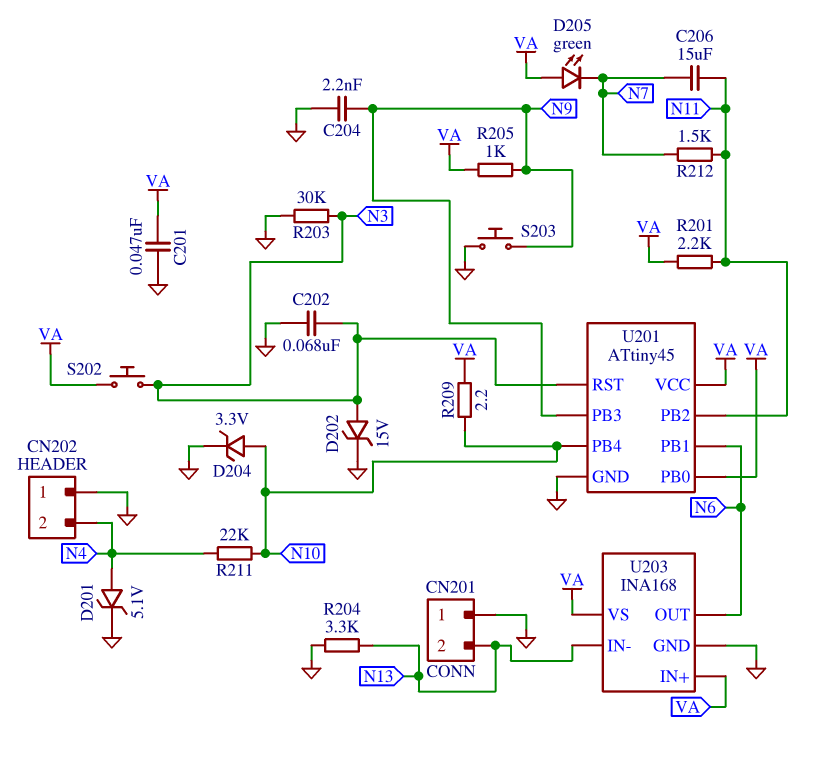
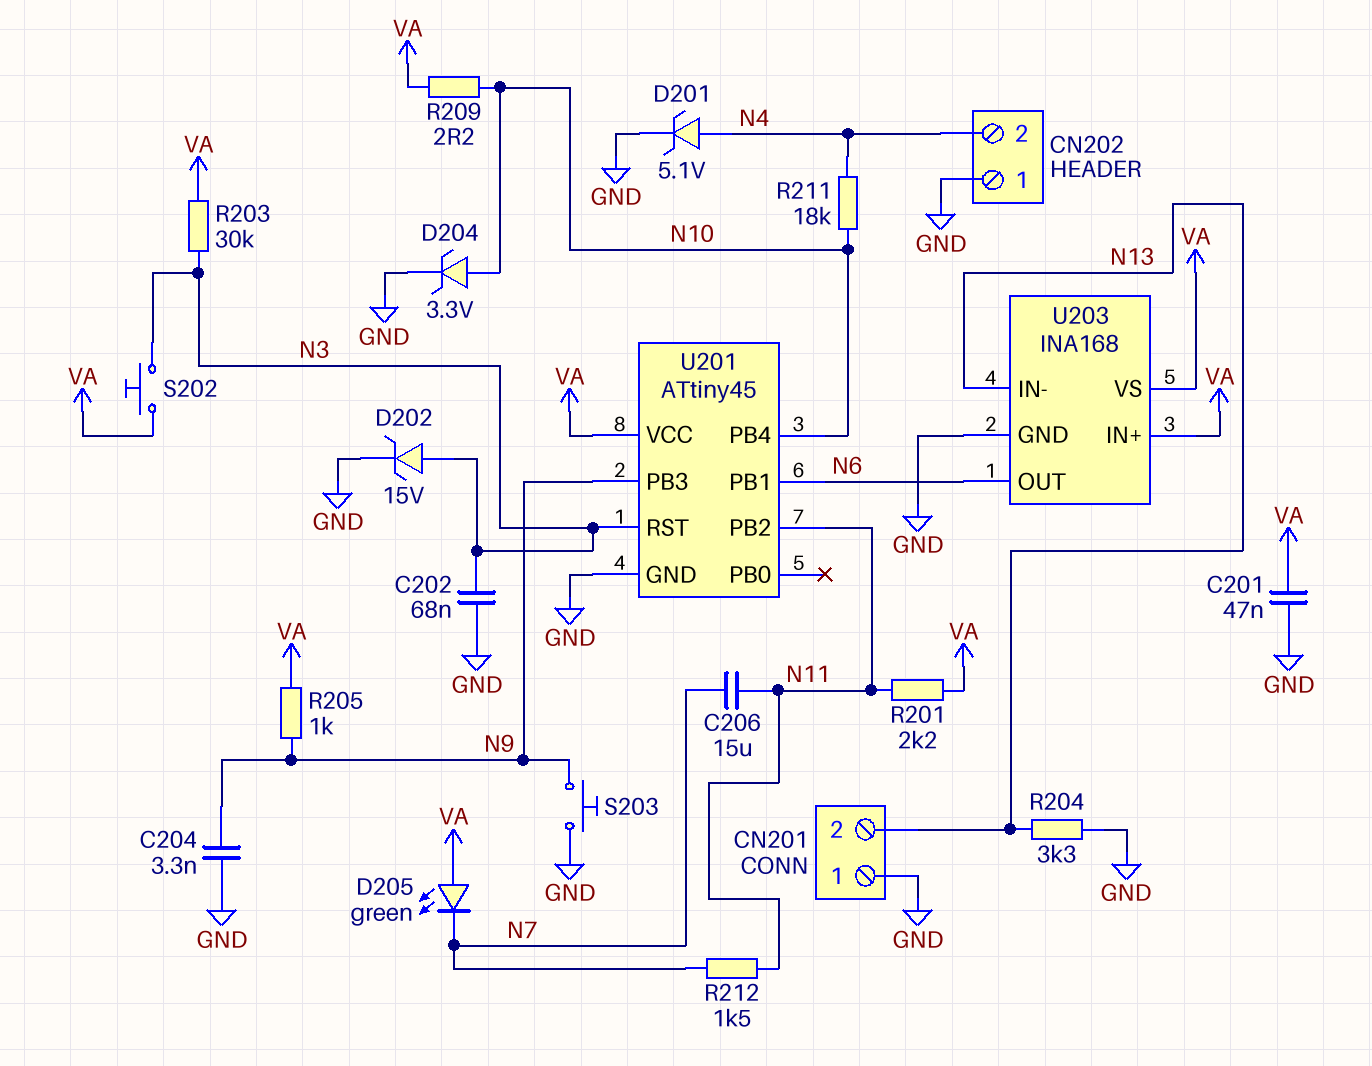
C204: 2.2nF (GND, N9) -> 3.3nF (GND, N9)
R203: 30k (GND, N3) -> 30k (N3, VA)
R211: 22k (N4, N10) -> 18k (N4, N10)
U201 pin PB0: VA -> none

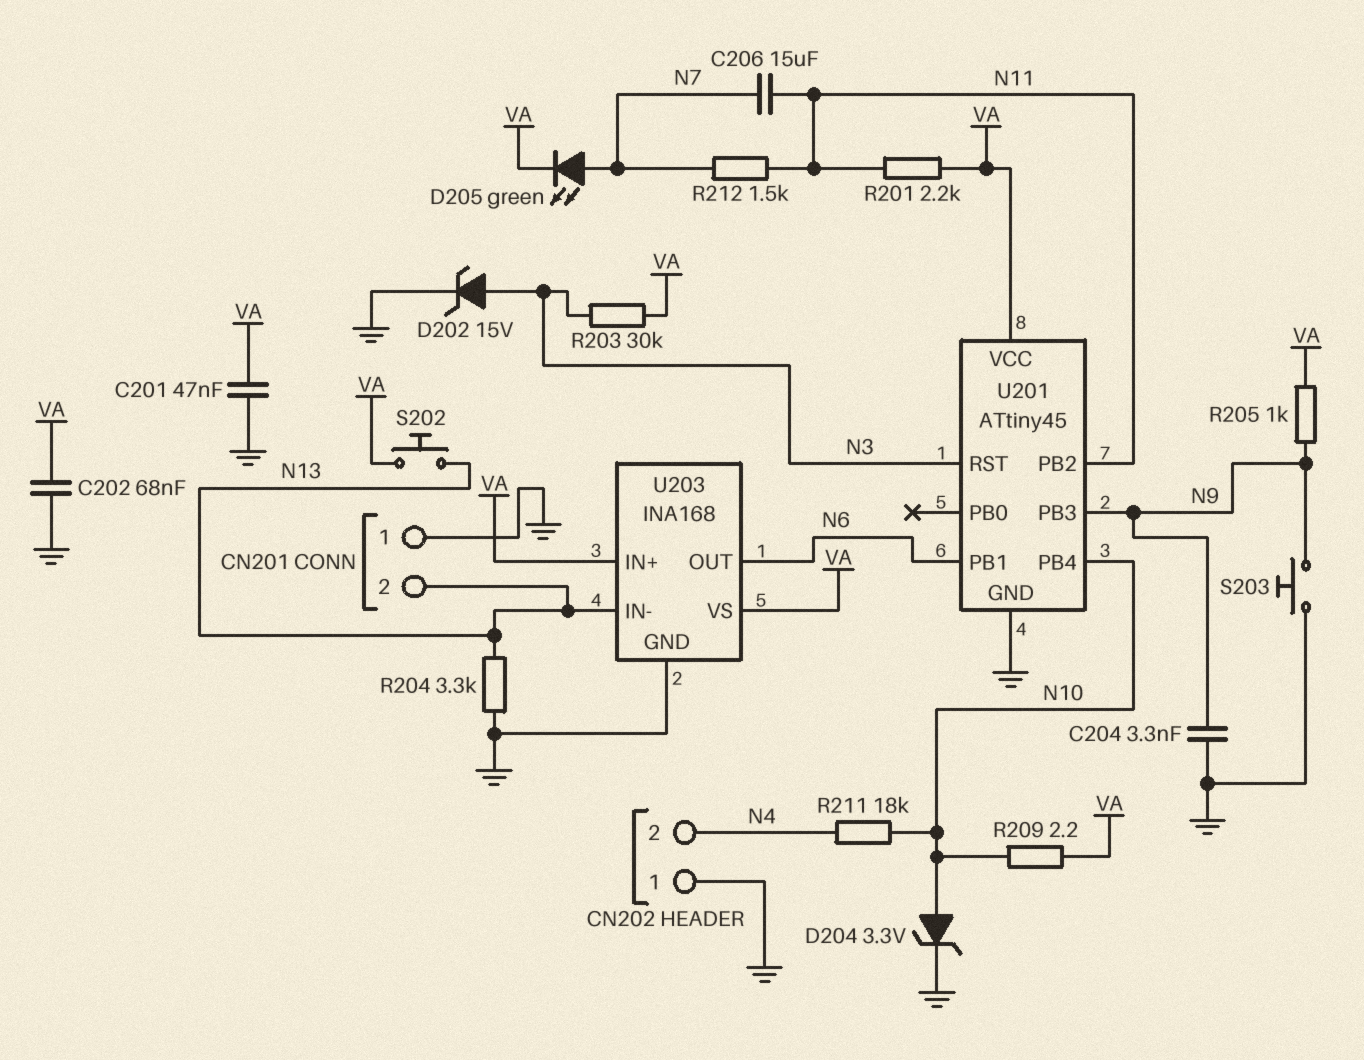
C202: 68nF (GND, N3) -> 68nF (GND, VA)
D201: zener 5.1V (A N4, K GND) -> none
D205: LED green (A VA, K N7) -> LED green (A N7, K VA)
S202: button (N3, VA) -> button (N13, VA)

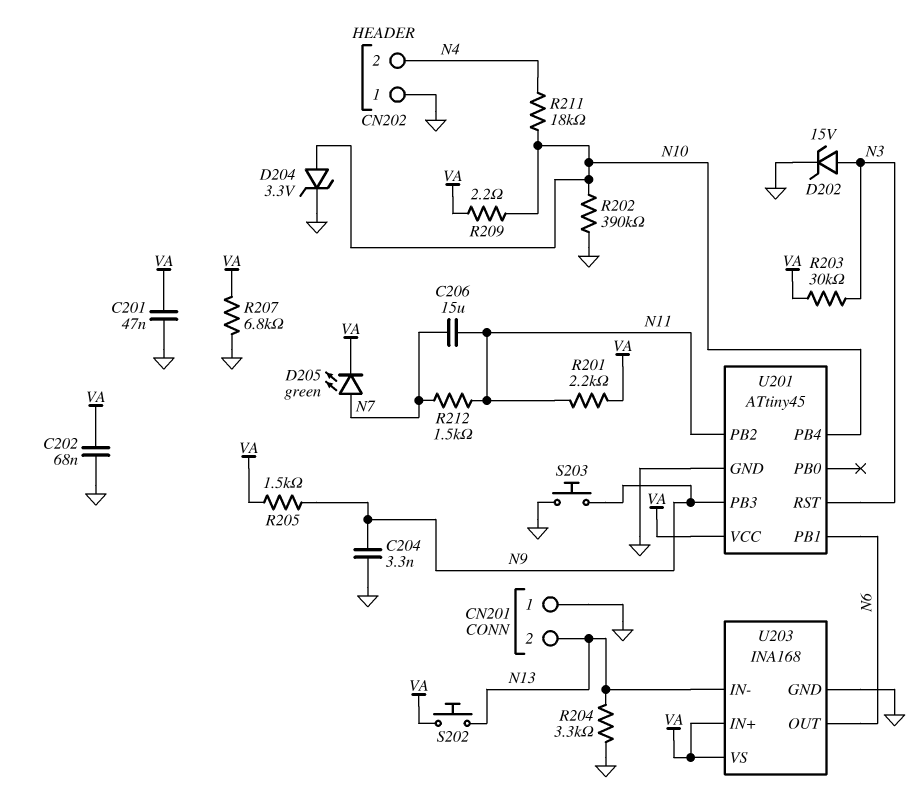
R202: none -> 390k (GND, N10)
R205: 1k (N9, VA) -> 1.5k (N9, VA)
R207: none -> 6.8k (GND, VA)

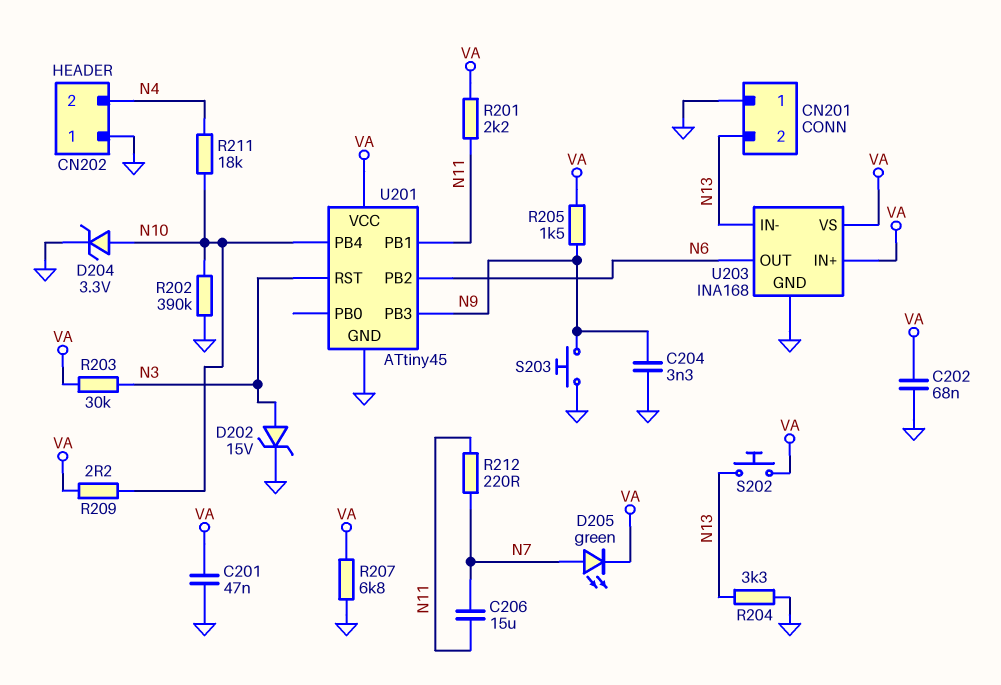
R212: 1.5k (N7, N11) -> 220 (N7, N11)
U201 pin PB1: N6 -> N11
U201 pin PB2: N11 -> N6

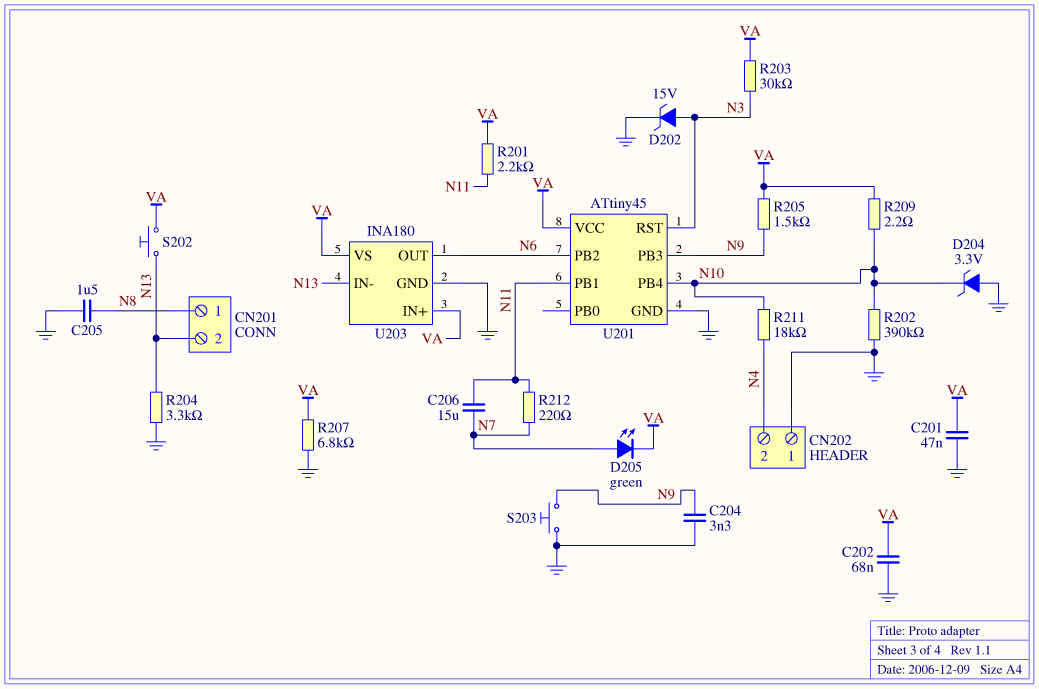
C205: none -> 1.5uF (GND, N8)
CN201 pin 1: GND -> N8
D204: zener 3.3V (A N10, K GND) -> zener 3.3V (A GND, K N10)
U203: INA168 -> INA180

